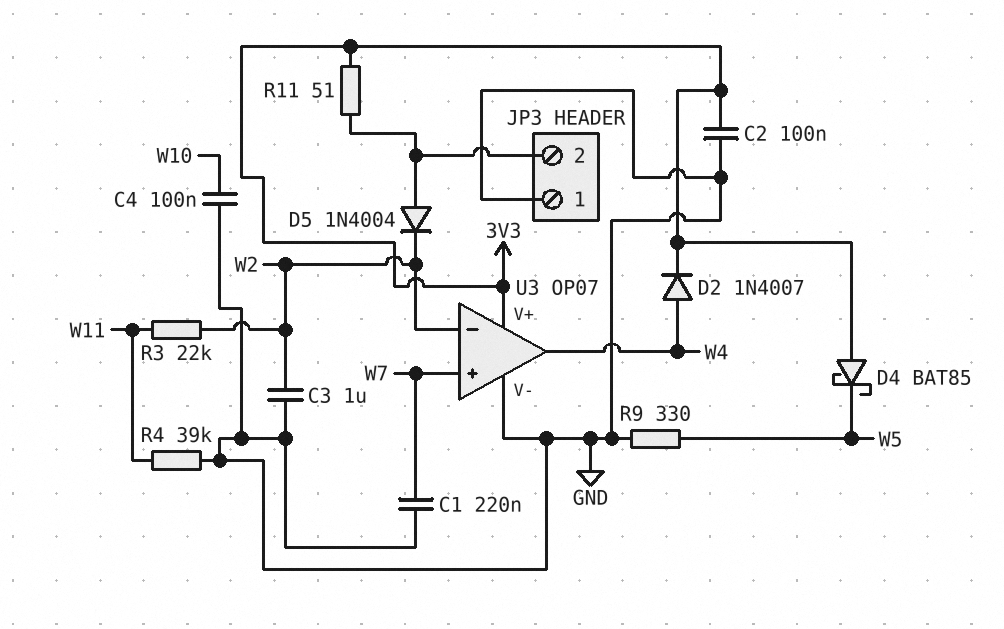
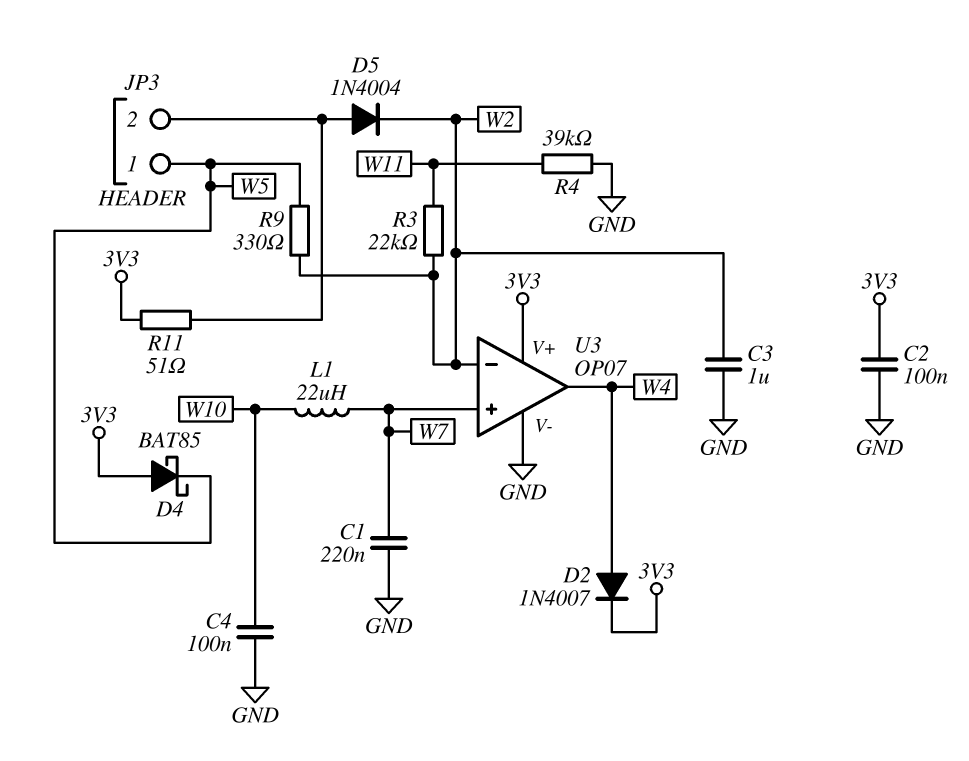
JP3 pin 1: GND -> W5
L1: none -> 22uH (W7, W10)
R9: 330 (GND, W5) -> 330 (W2, W5)

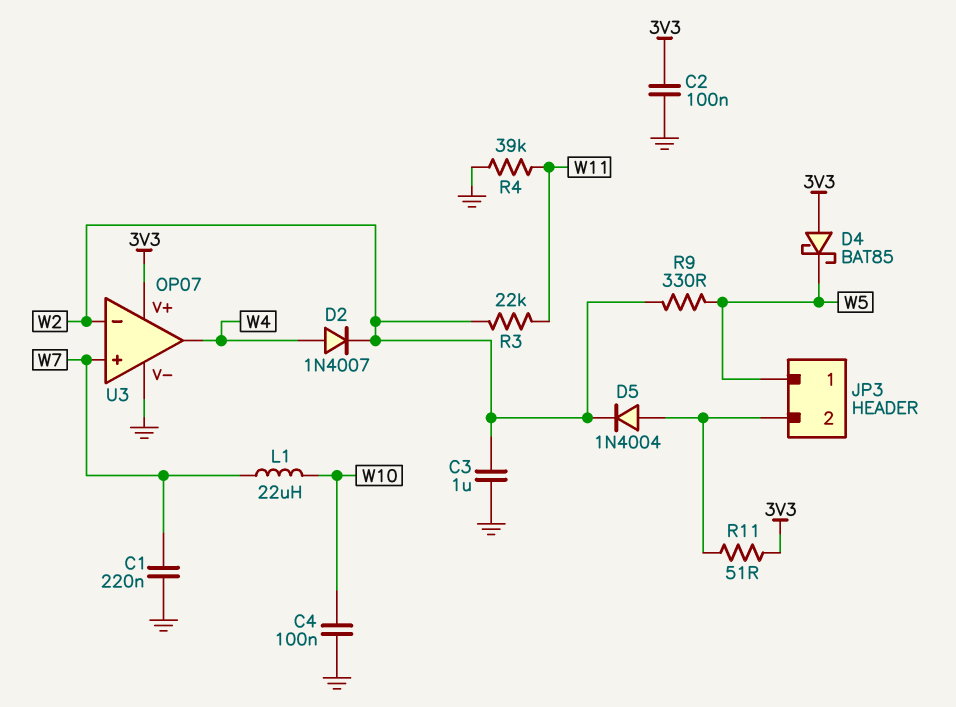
D2: diode 1N4007 (A W4, K 3V3) -> diode 1N4007 (A W4, K W2)

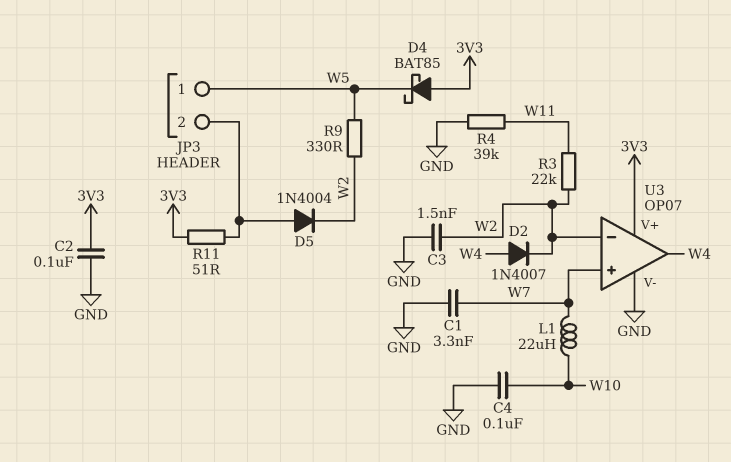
C1: 220nF (GND, W7) -> 3.3nF (GND, W7)
C3: 1uF (GND, W2) -> 1.5nF (GND, W2)

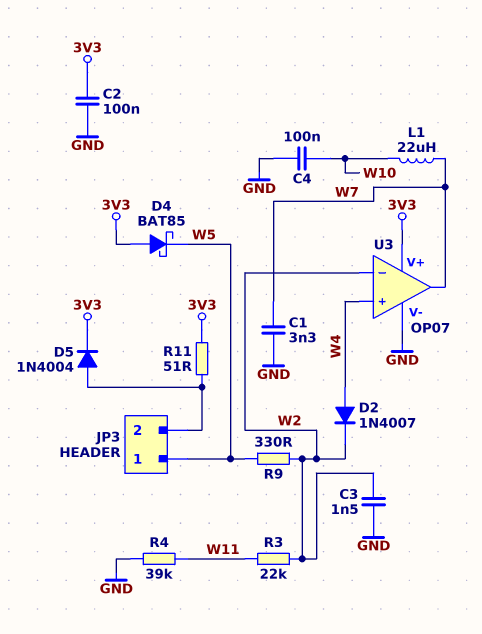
D5: diode 1N4004 (A JP3/2, K W2) -> diode 1N4004 (A JP3/2, K 3V3)
U3 pin in+: W7 -> W4
U3 pin out: W4 -> W7

